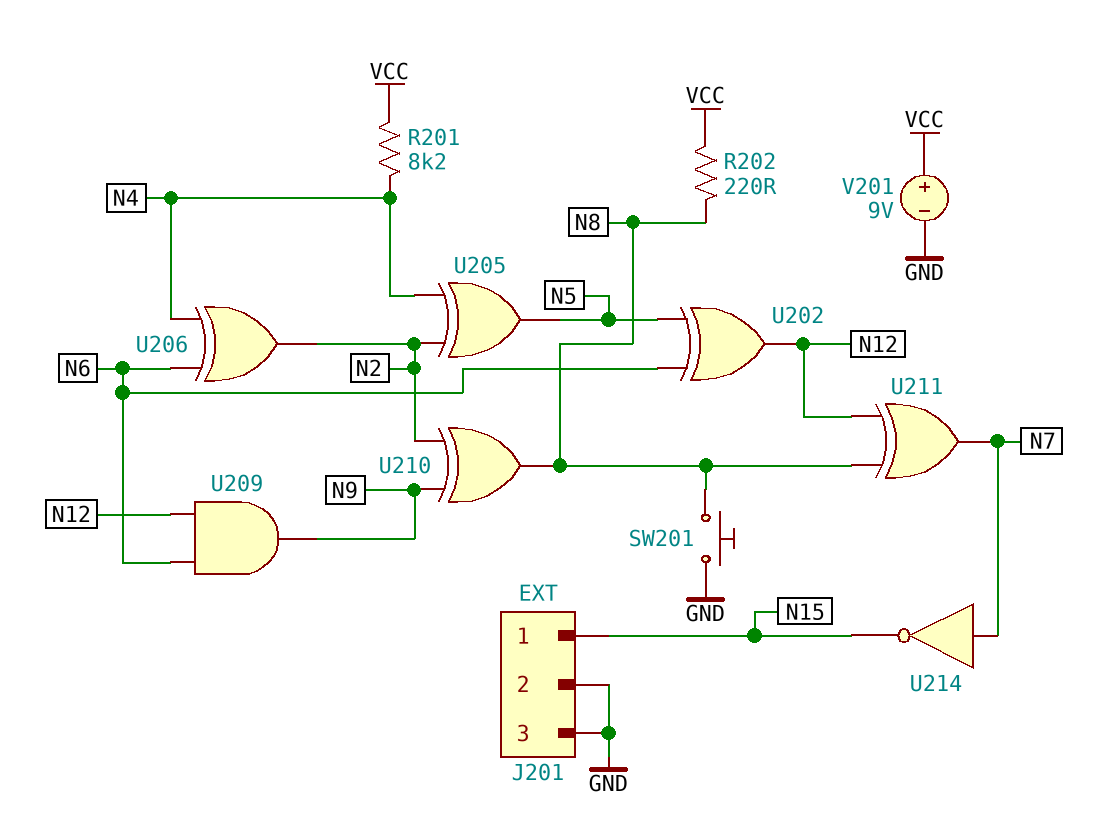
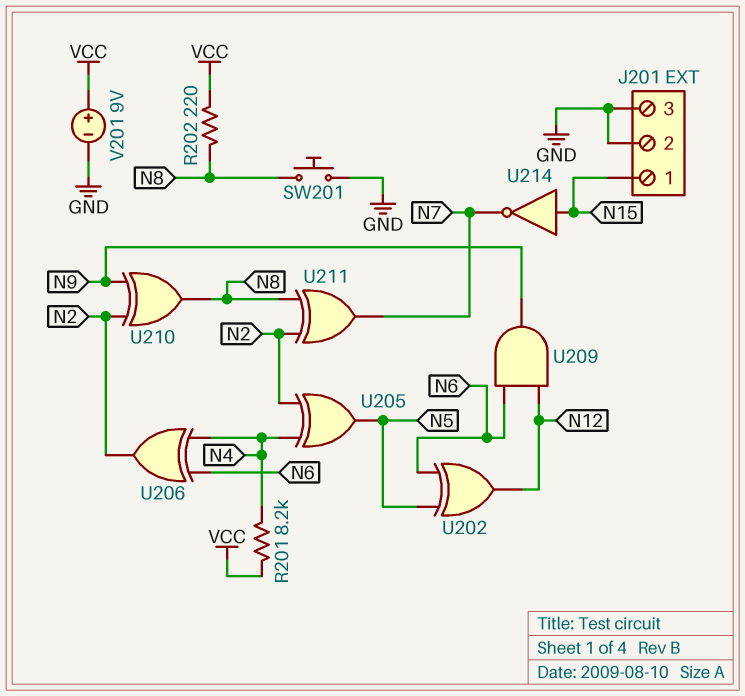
U211: XOR (in N8, in N12, out N7) -> XOR (in N2, in N8, out N7)
U214: NOT (in N7, out N15) -> NOT (in N15, out N7)

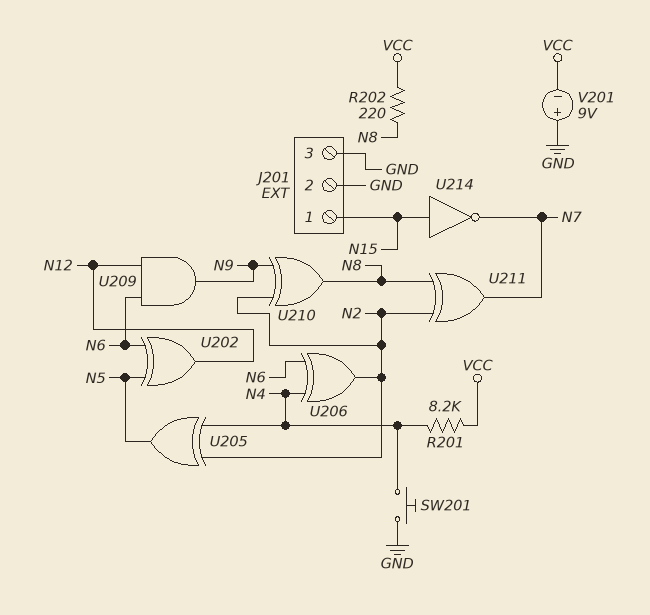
SW201: button (GND, N8) -> button (GND, N4)
V201: 9V (plus VCC, minus GND) -> 9V (plus GND, minus VCC)

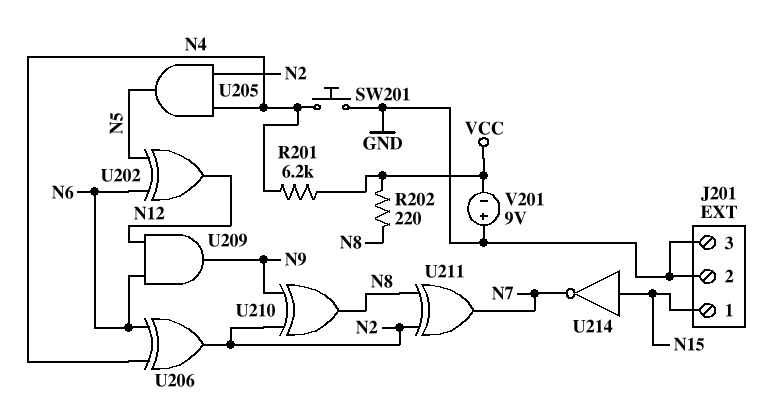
R201: 8.2k (N4, VCC) -> 6.2k (N4, VCC)
U205: XOR (in N2, in N4, out N5) -> AND (in N2, in N4, out N5)

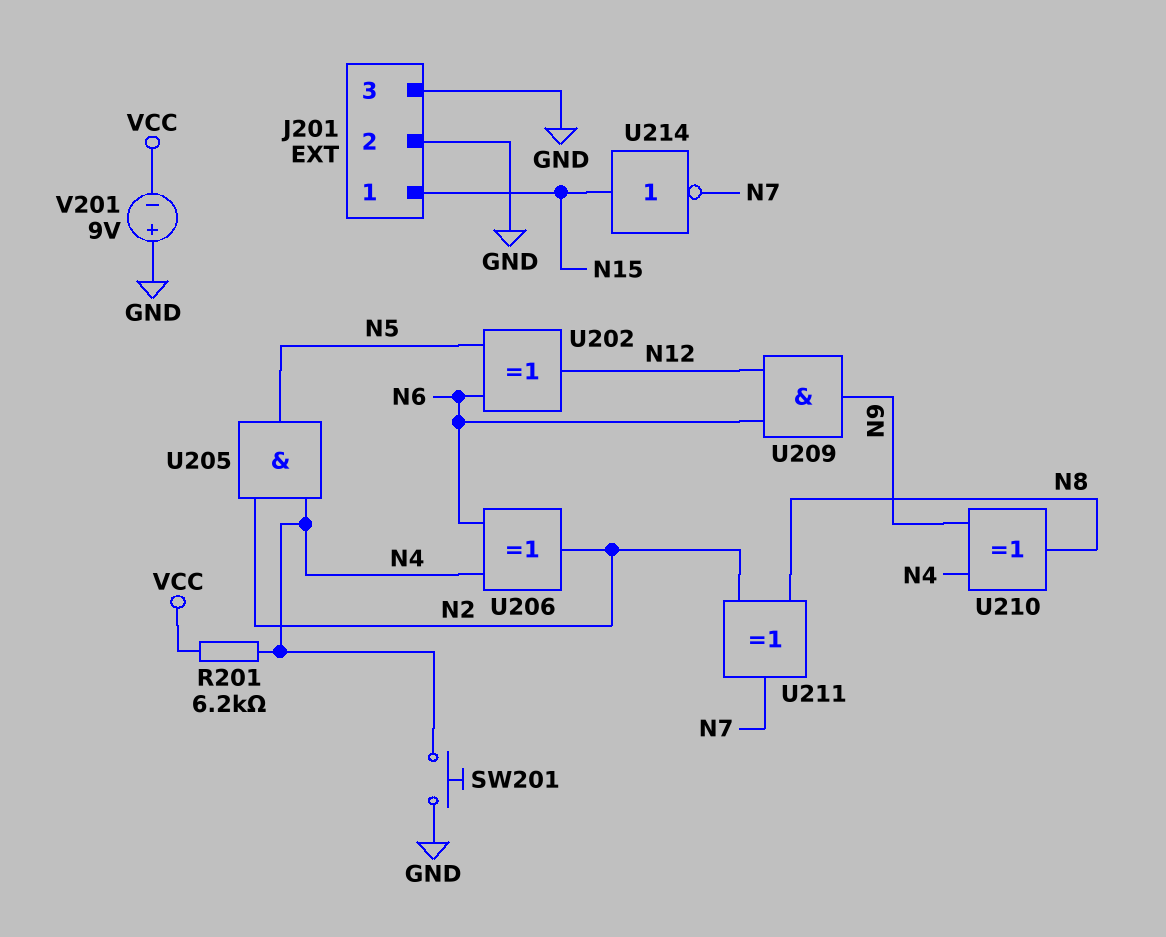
R202: 220 (N8, VCC) -> none
U210: XOR (in N2, in N9, out N8) -> XOR (in N4, in N9, out N8)

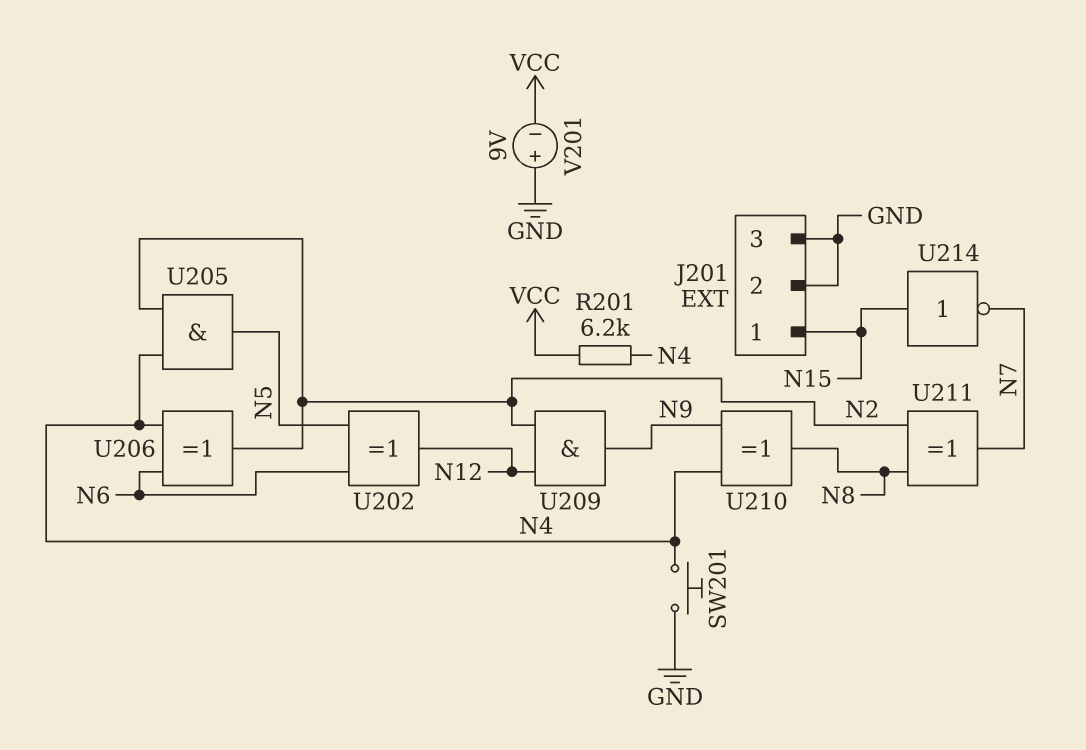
U209: AND (in N6, in N12, out N9) -> AND (in N2, in N12, out N9)

